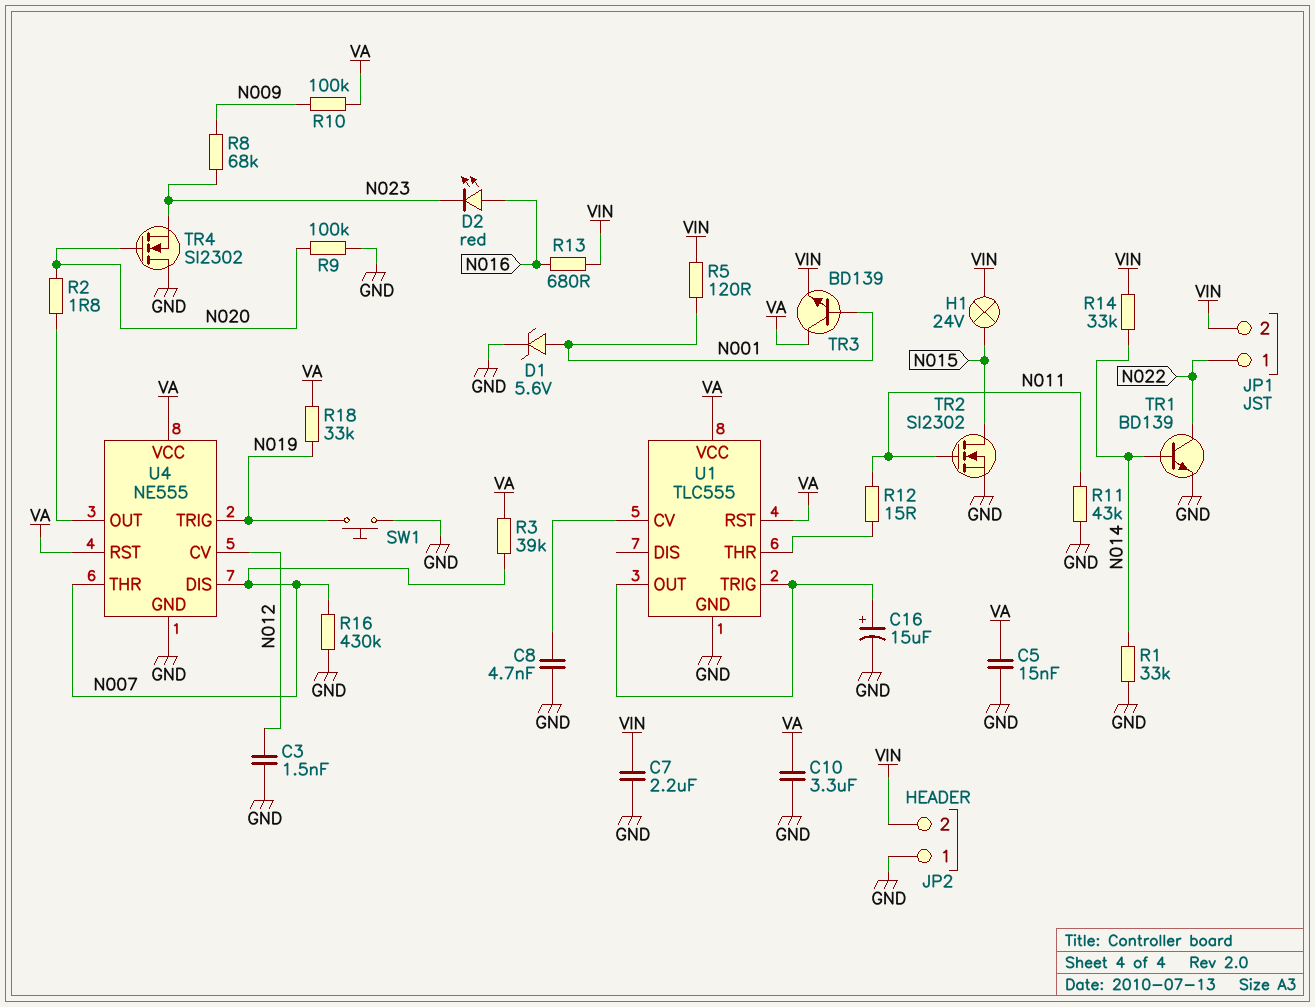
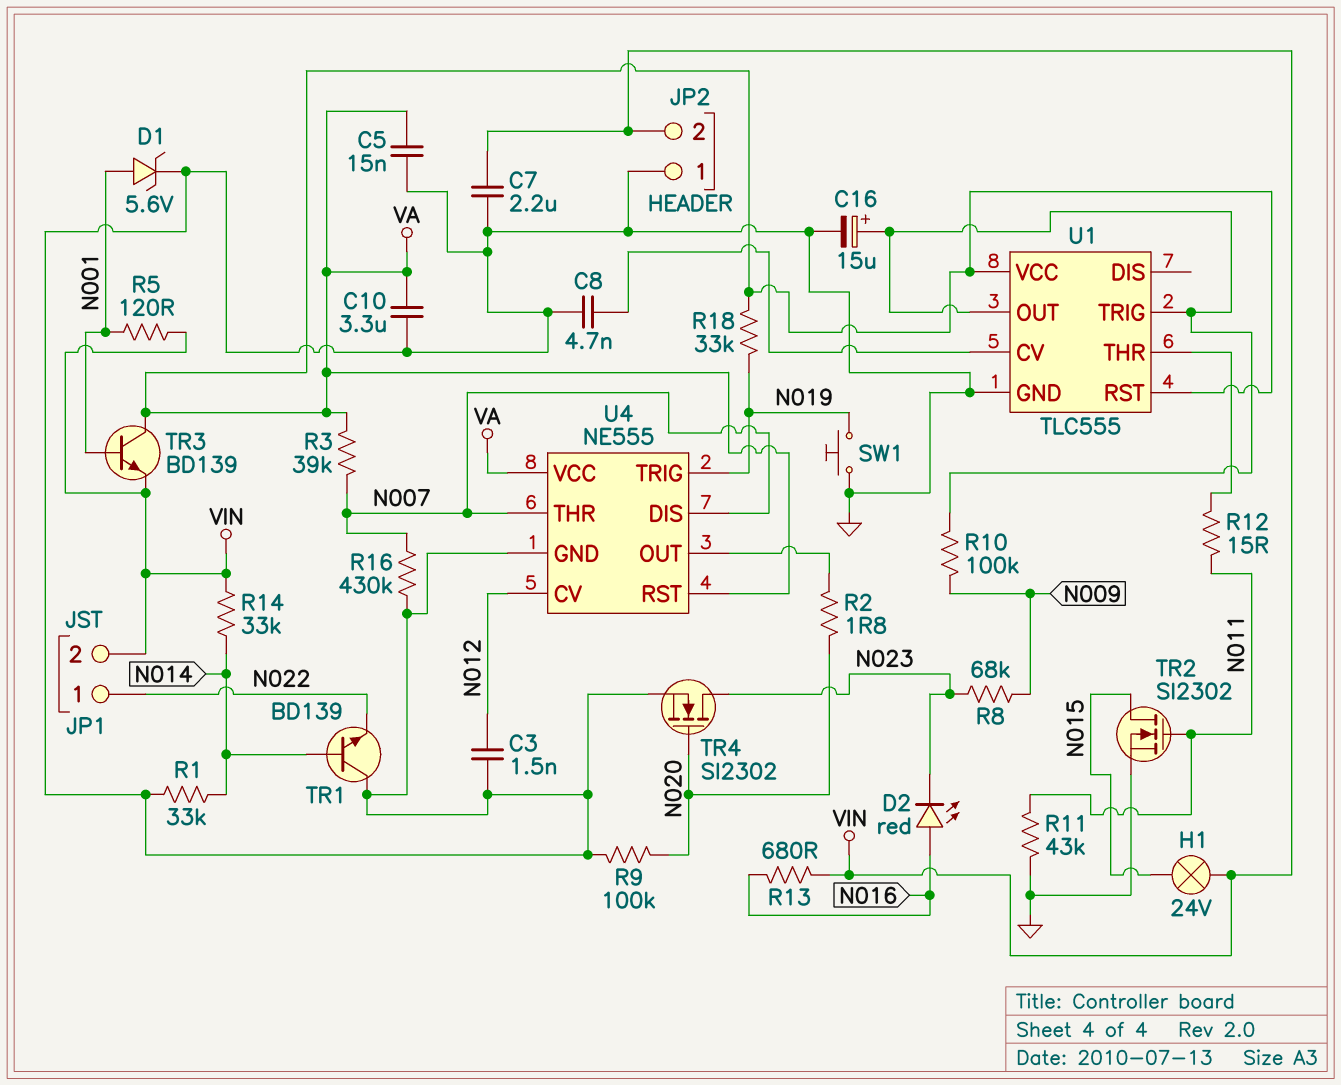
R10: 100k (N009, VA) -> 100k (N009, U1/OUT)
TR1: NPN BD139 (B N014, C N022, E GND) -> NPN BD139 (B N014, C GND, E N022)
TR4: NMOS SI2302 (G N020, D GND, S N023) -> NMOS SI2302 (G N020, D N023, S GND)

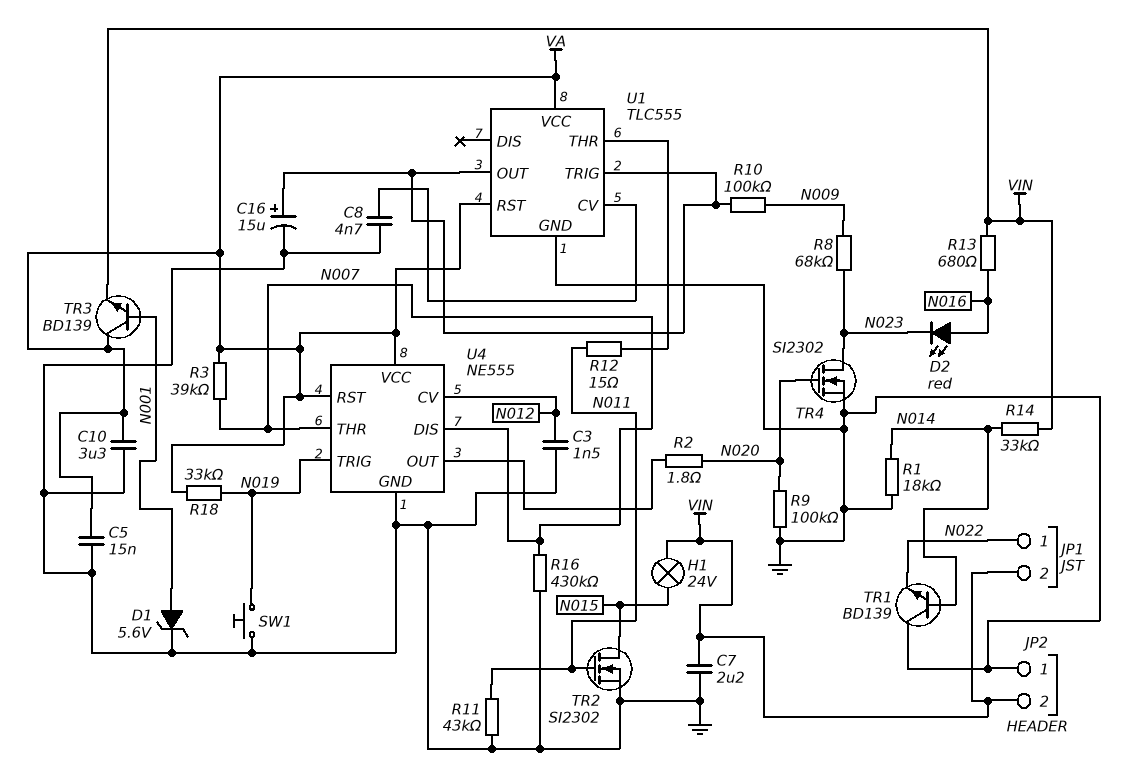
R1: 33k (GND, N014) -> 18k (GND, N014)
R5: 120 (N001, VIN) -> none

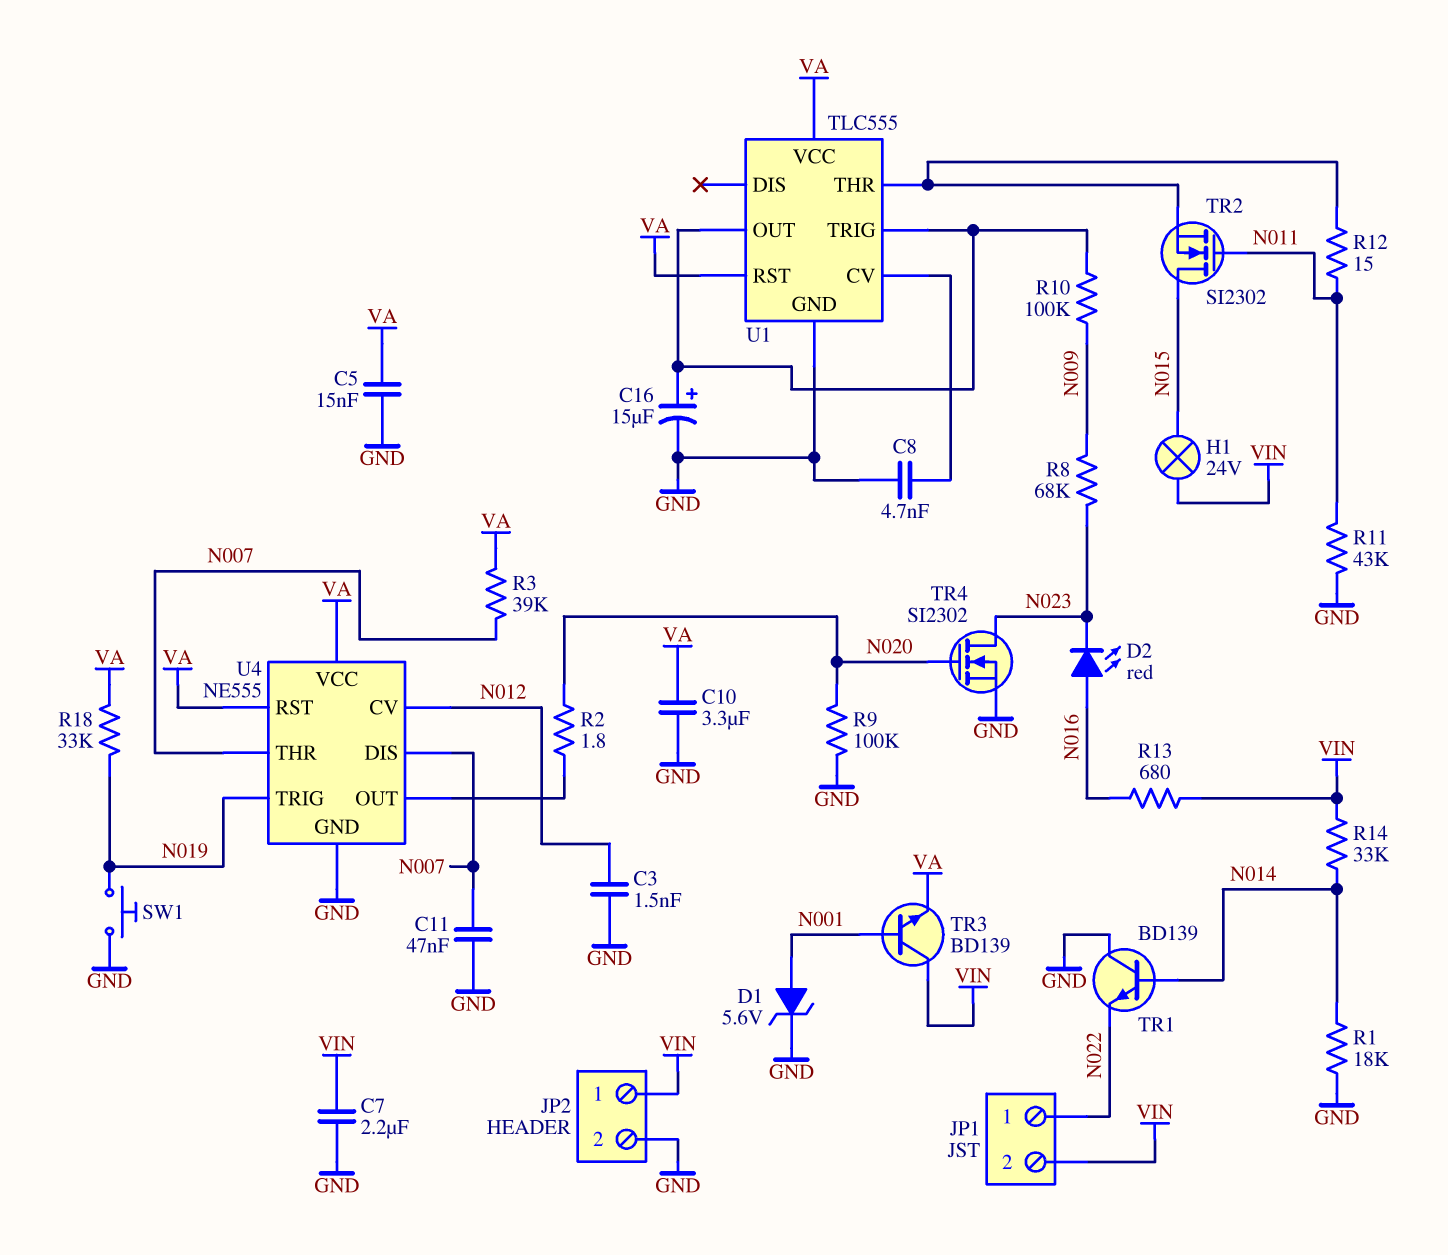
C11: none -> 47nF (GND, N007)
JP2 pin 1: GND -> VIN
JP2 pin 2: VIN -> GND
R16: 430k (GND, N007) -> none
TR2: NMOS SI2302 (G N011, D N015, S GND) -> NMOS SI2302 (G N011, D N015, S U1/THR)
TR3: NPN BD139 (B N001, C VA, E VIN) -> NPN BD139 (B N001, C VIN, E VA)

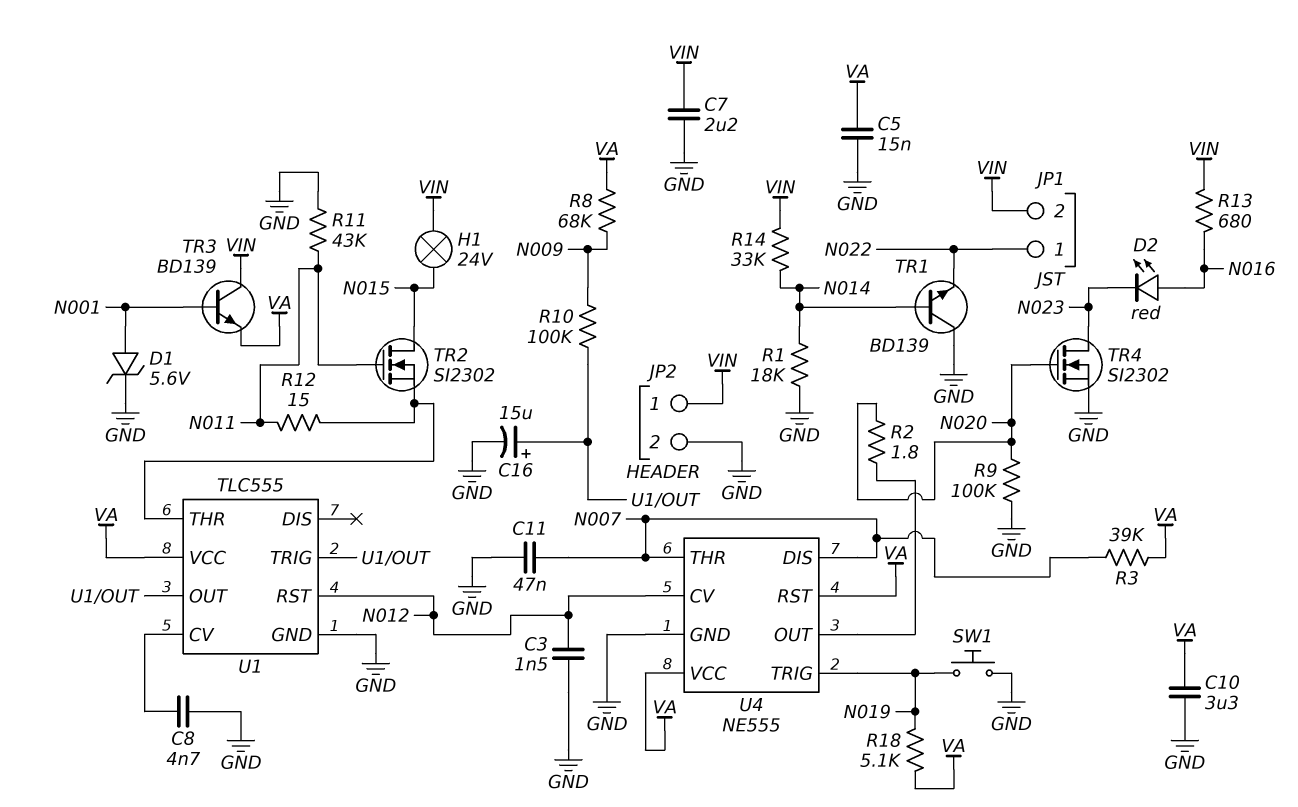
R8: 68k (N009, N023) -> 68k (N009, VA)
R18: 33k (N019, VA) -> 5.1k (N019, VA)
U1 pin RST: VA -> N012

